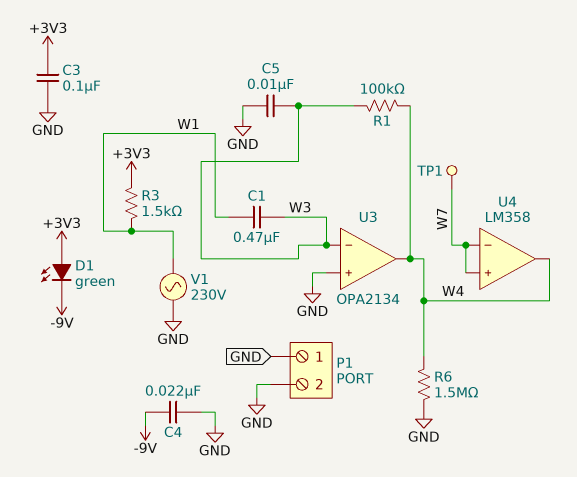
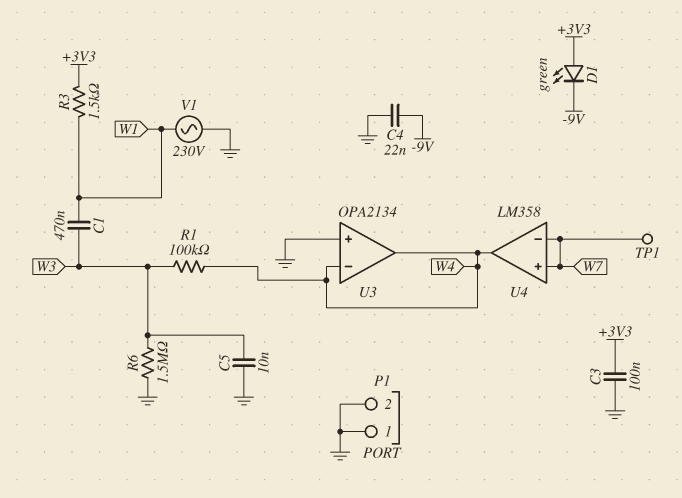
R6: 1.5M (GND, W4) -> 1.5M (GND, W3)
U3 pin in-: W3 -> W4

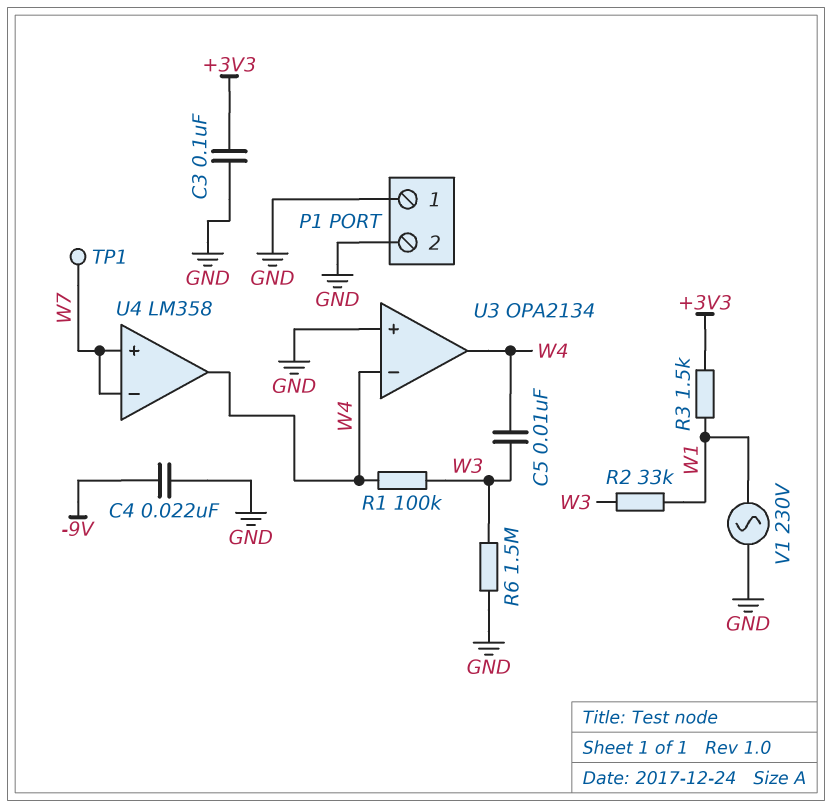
C1: 470nF (W1, W3) -> none
C5: 10nF (GND, W3) -> 10nF (W3, W4)
D1: LED green (A +3V3, K -9V) -> none
R2: none -> 33k (W1, W3)

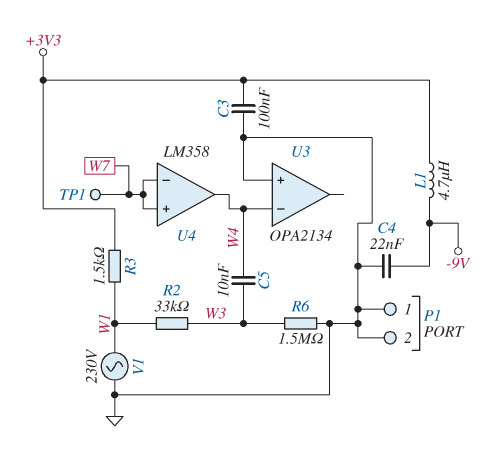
L1: none -> 4.7uH (+3V3, -9V)
R1: 100k (W3, W4) -> none
U3 pin out: W4 -> none

